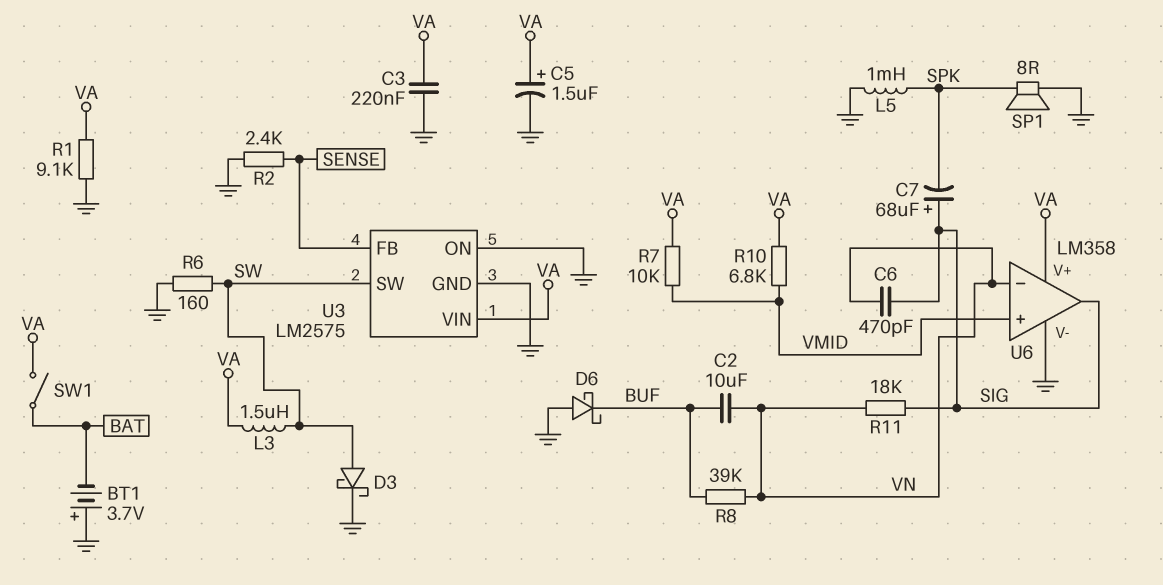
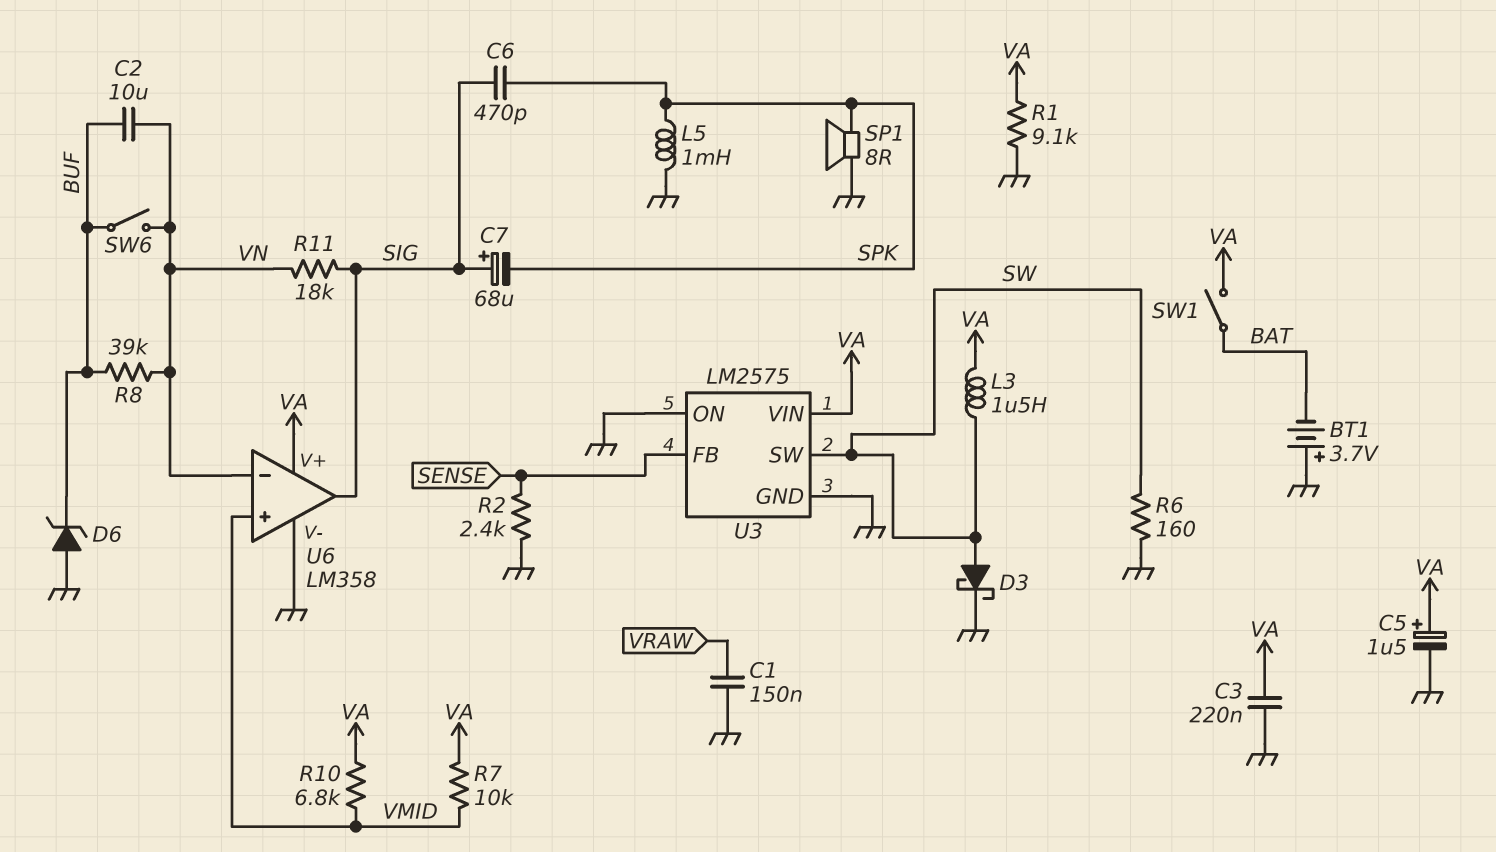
C1: none -> 150nF (GND, VRAW)
C6: 470pF (SIG, VN) -> 470pF (SIG, SPK)
D6: schottky (A GND, K BUF) -> zener (A GND, K BUF)
SW6: none -> switch (BUF, VN)

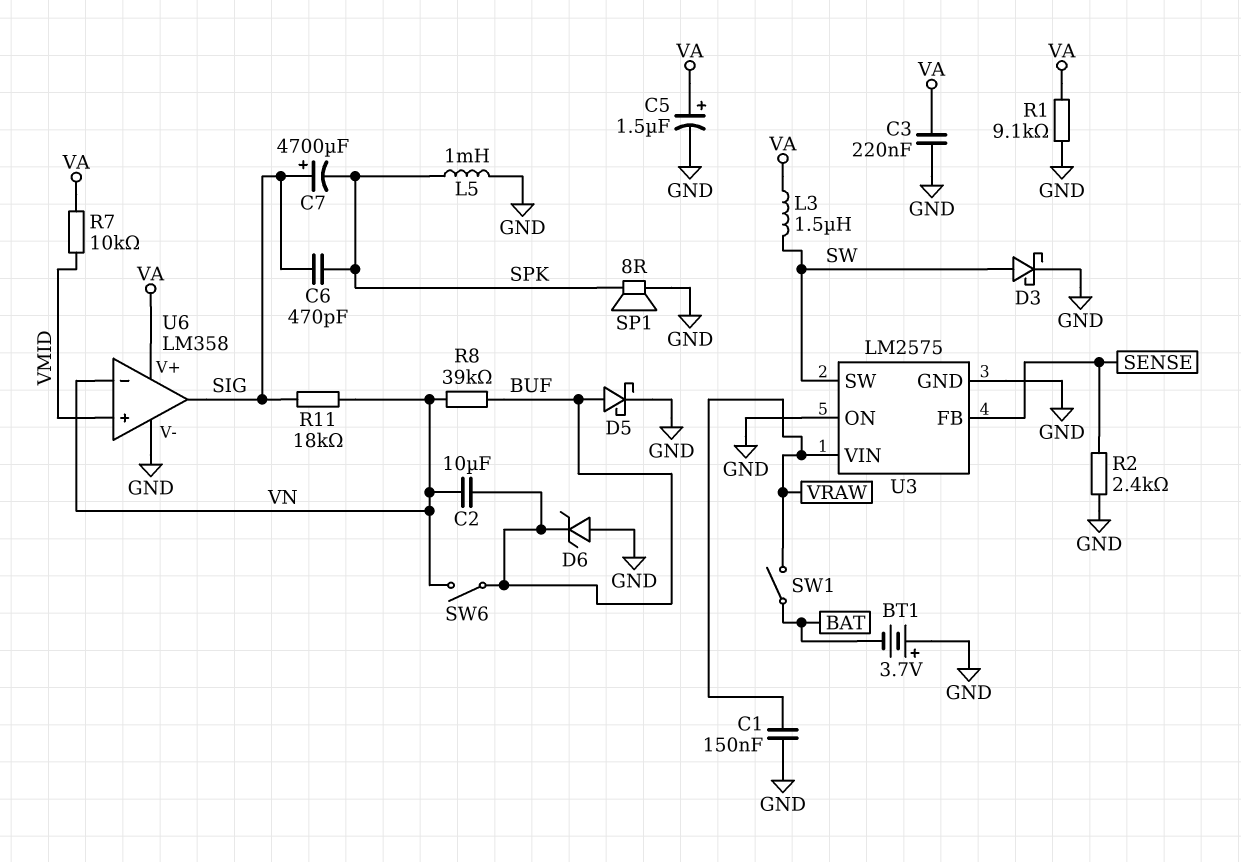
C7: 68uF (plus SIG, minus SPK) -> 4700uF (plus SIG, minus SPK)
D5: none -> schottky (A BUF, K GND)
R6: 160 (GND, SW) -> none
R10: 6.8k (VA, VMID) -> none
SW1: switch (BAT, VA) -> switch (BAT, VRAW)
U3 pin VIN: VA -> VRAW

